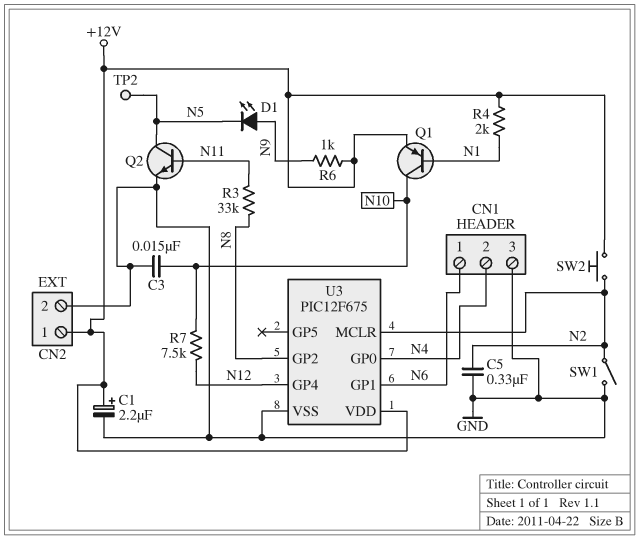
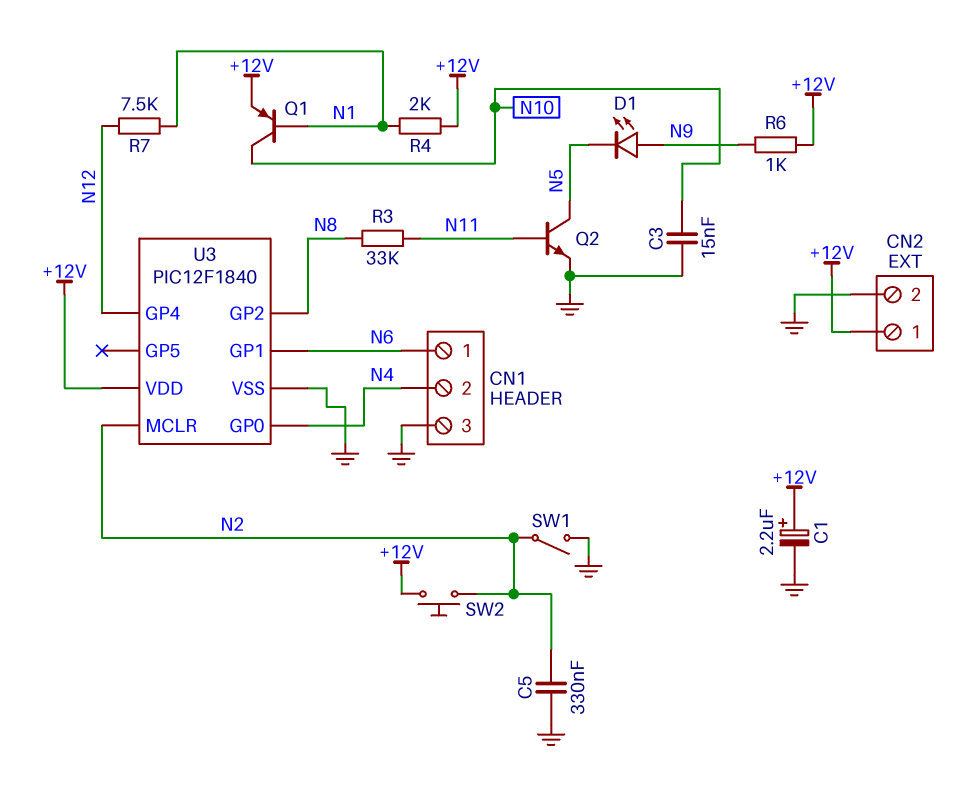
R7: 7.5k (N10, N12) -> 7.5k (N1, N12)
TP2: test point (N5) -> none
U3: PIC12F675 -> PIC12F1840

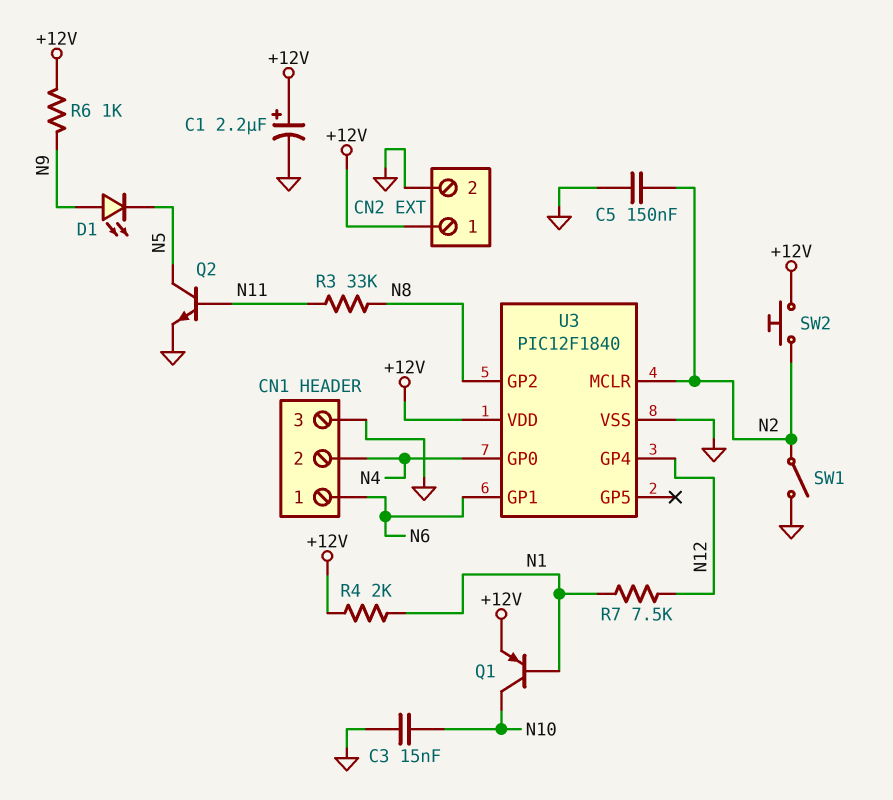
C5: 330nF (GND, N2) -> 150nF (GND, N2)

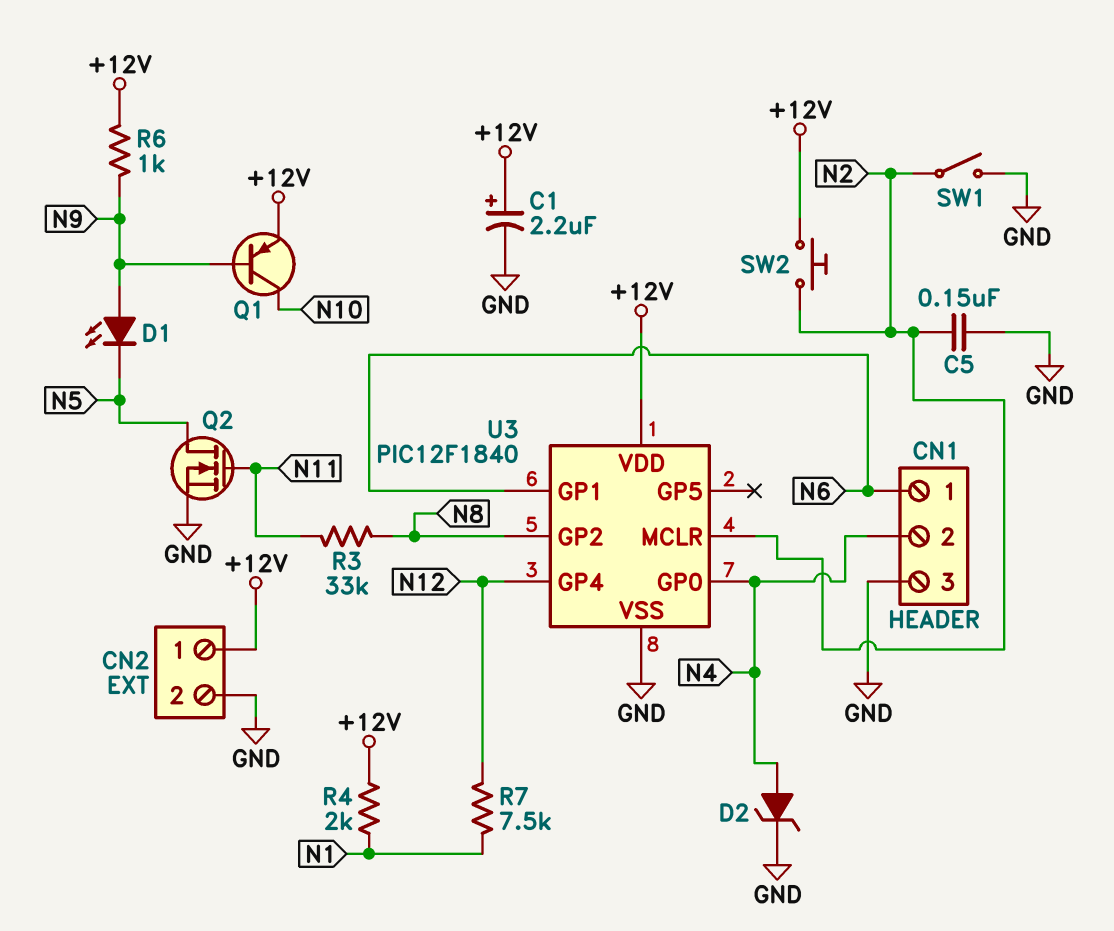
C3: 15nF (GND, N10) -> none
D2: none -> zener (A N4, K GND)
Q1: PNP (B N1, C N10, E +12V) -> PNP (B N9, C N10, E +12V)
Q2: NPN (B N11, C N5, E GND) -> NMOS (G N11, D N5, S GND)

